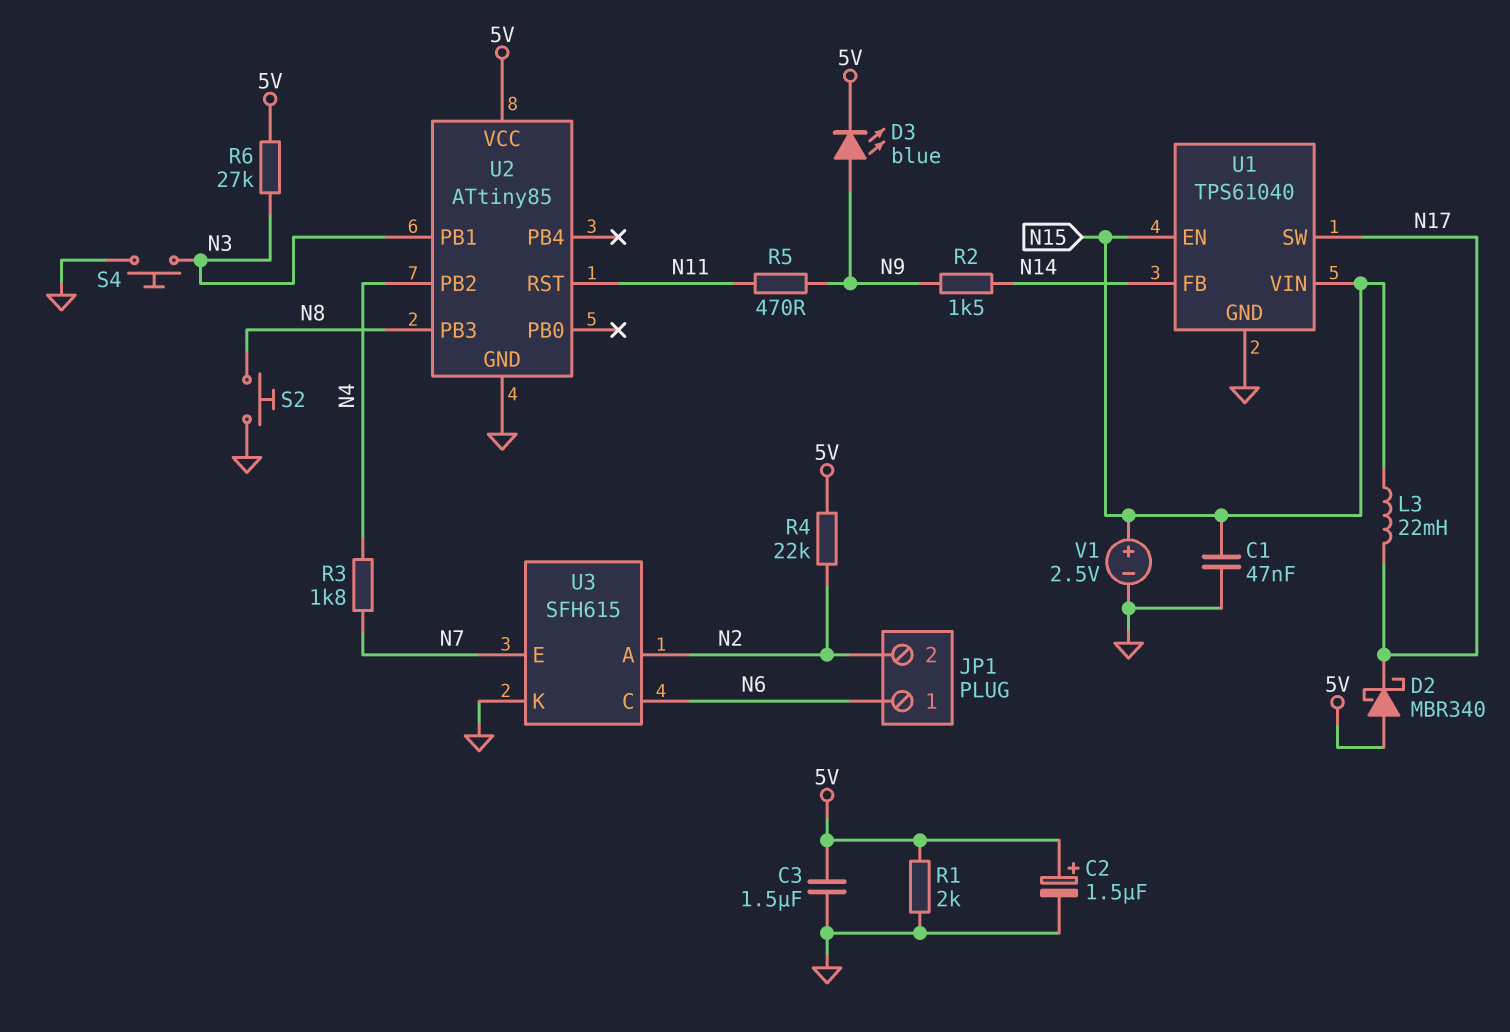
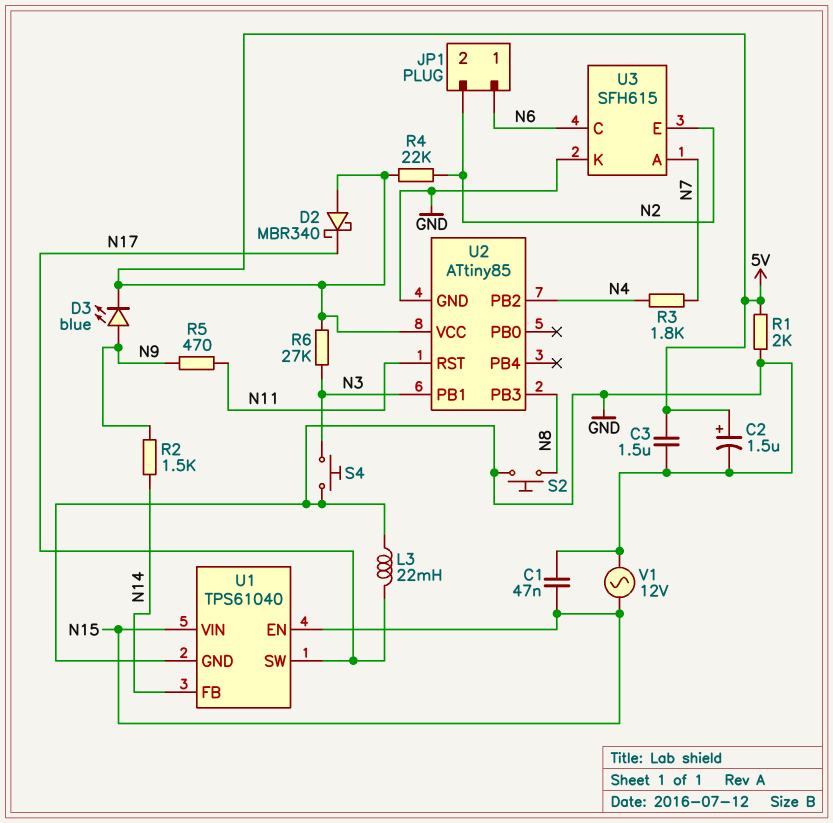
L3: 22mH (N15, N17) -> 22mH (GND, N17)
U3 pin A: N2 -> N7
U3 pin E: N7 -> N2
V1: 2.5V (plus N15, minus GND) -> AC 12V (GND, N15)

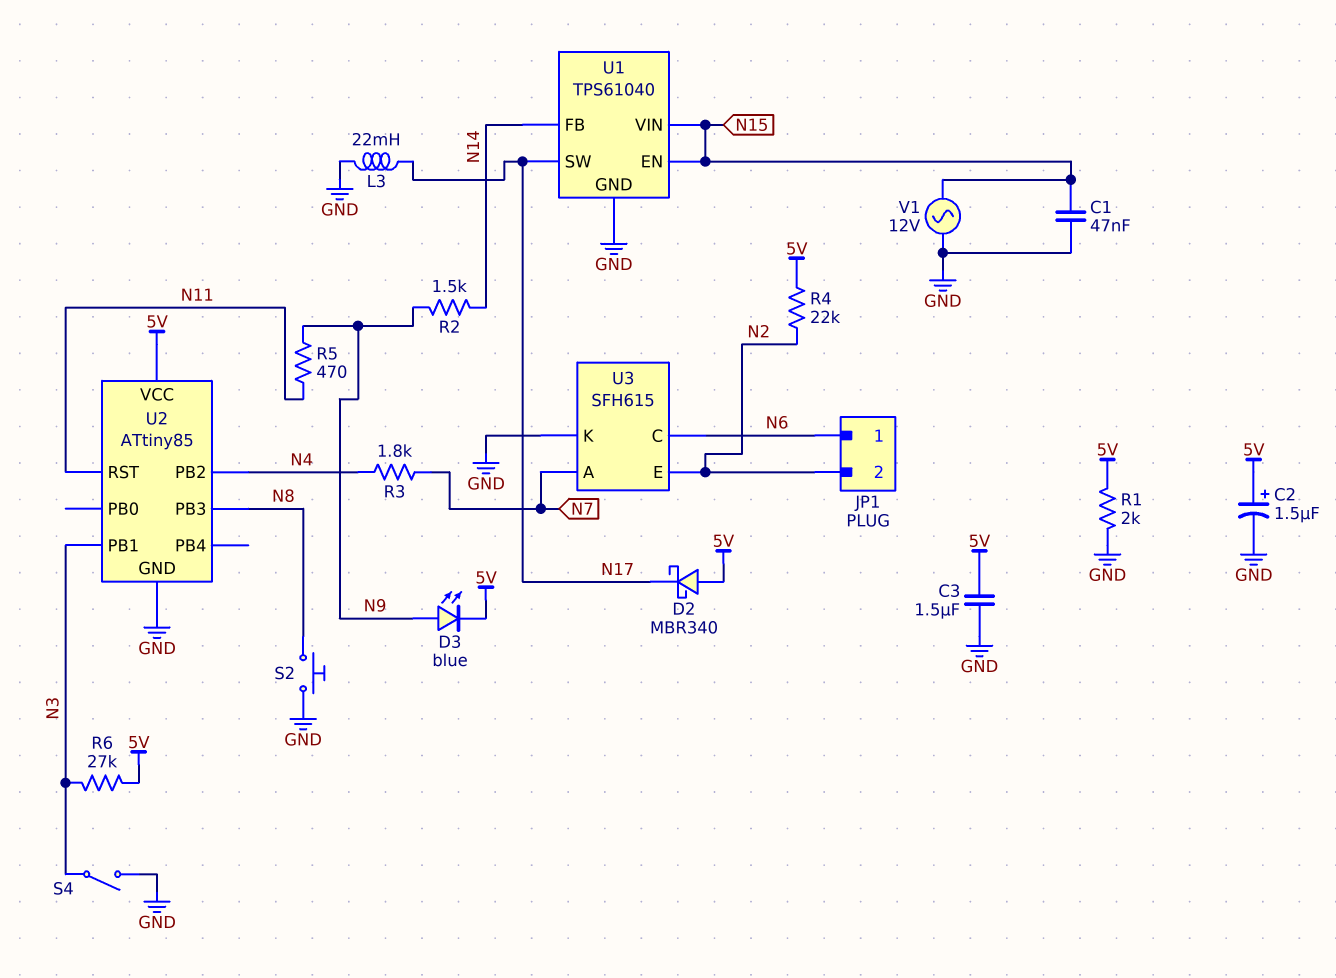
S4: button (GND, N3) -> switch (GND, N3)

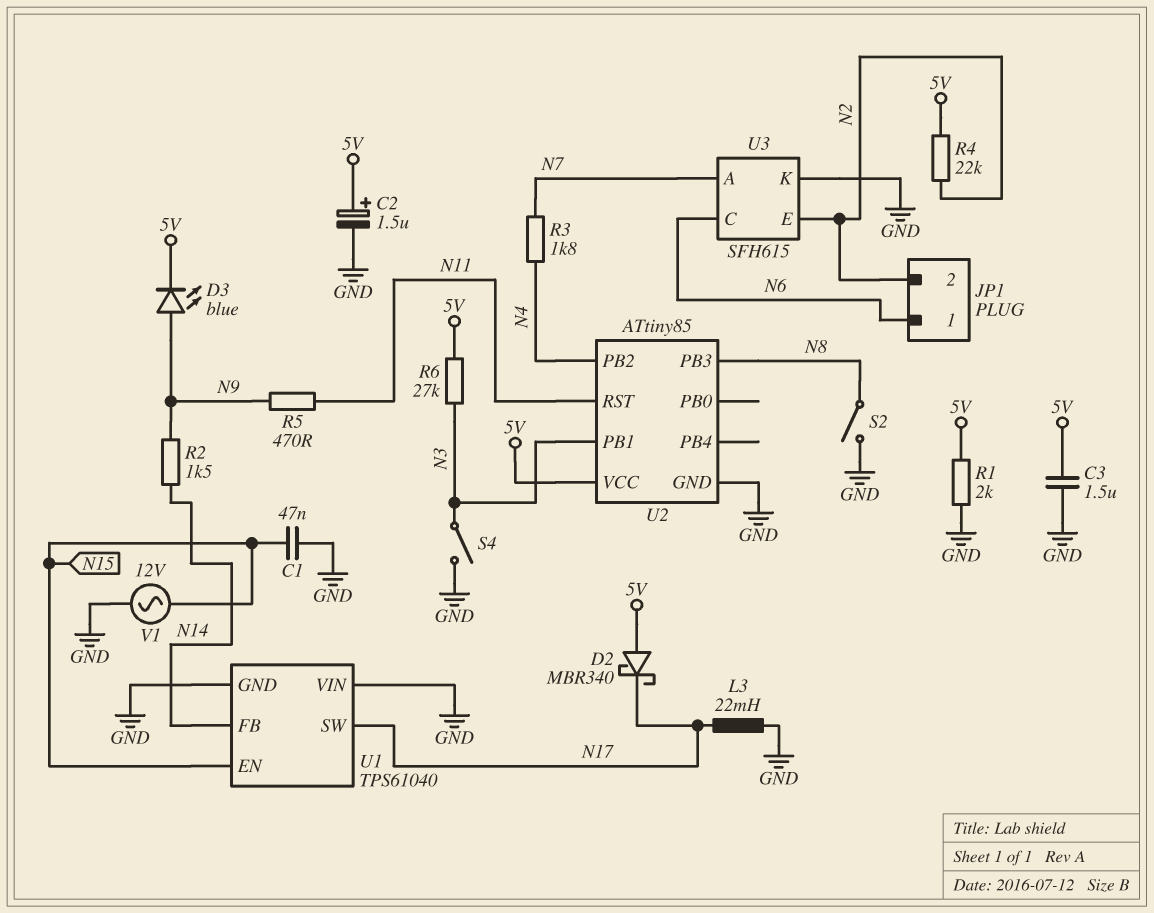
S2: button (GND, N8) -> switch (GND, N8)
U1 pin VIN: N15 -> GND

